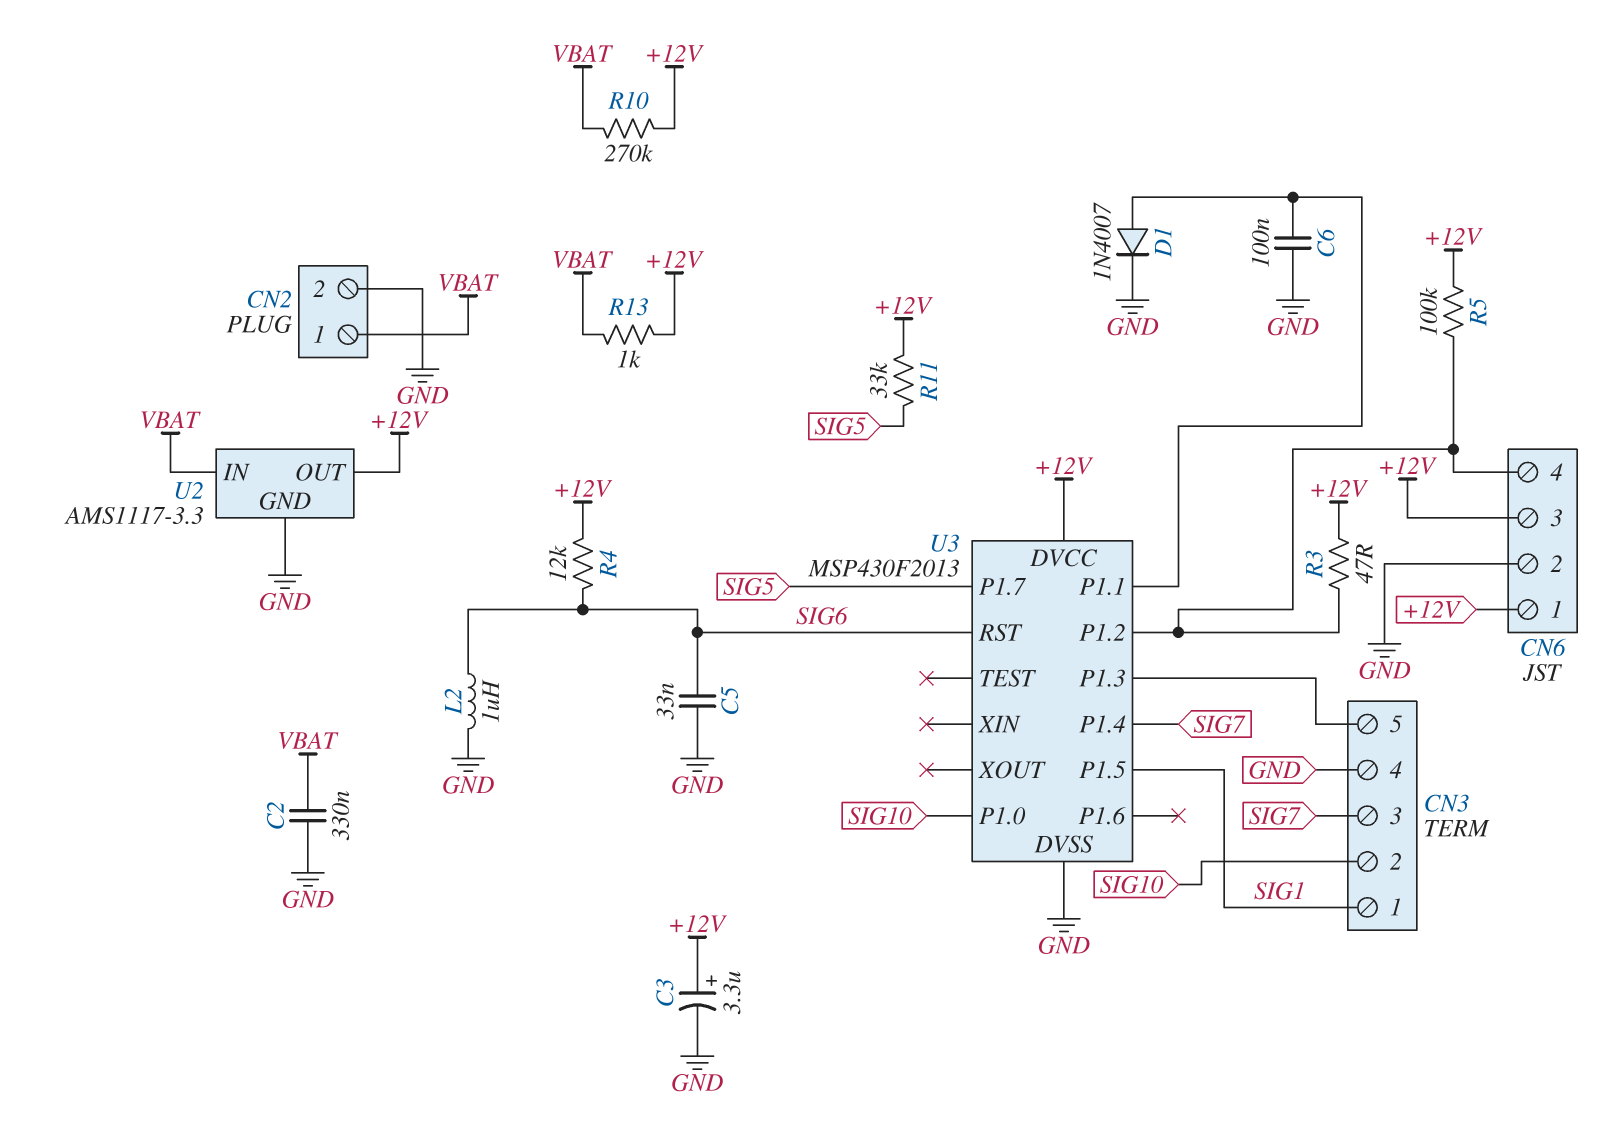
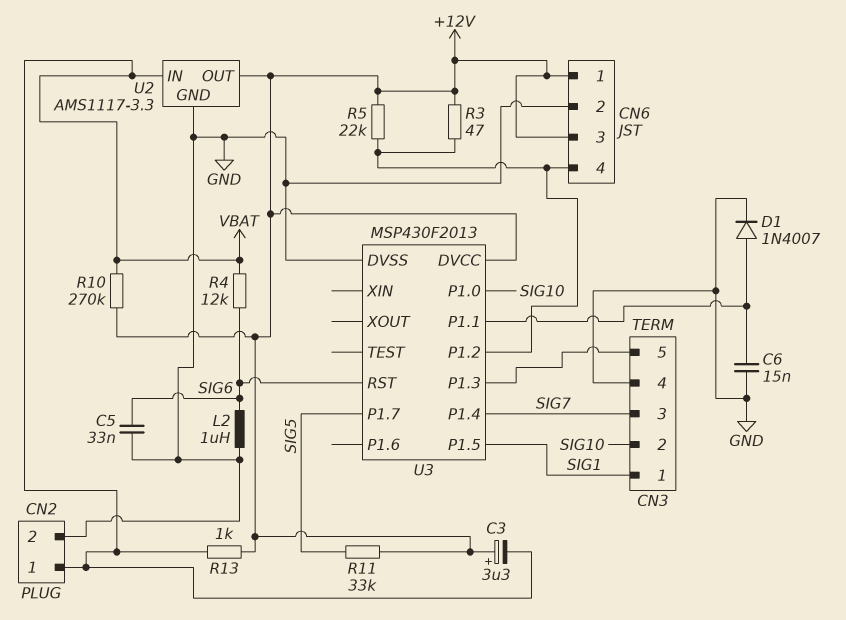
C2: 330nF (GND, VBAT) -> none
C3: 3.3uF (plus +12V, minus GND) -> 3.3uF (plus +12V, minus VBAT)
C6: 100nF (GND, U3/P1.1) -> 15nF (GND, U3/P1.1)
R4: 12k (+12V, SIG6) -> 12k (SIG6, VBAT)
R5: 100k (+12V, CN6/4) -> 22k (+12V, CN6/4)

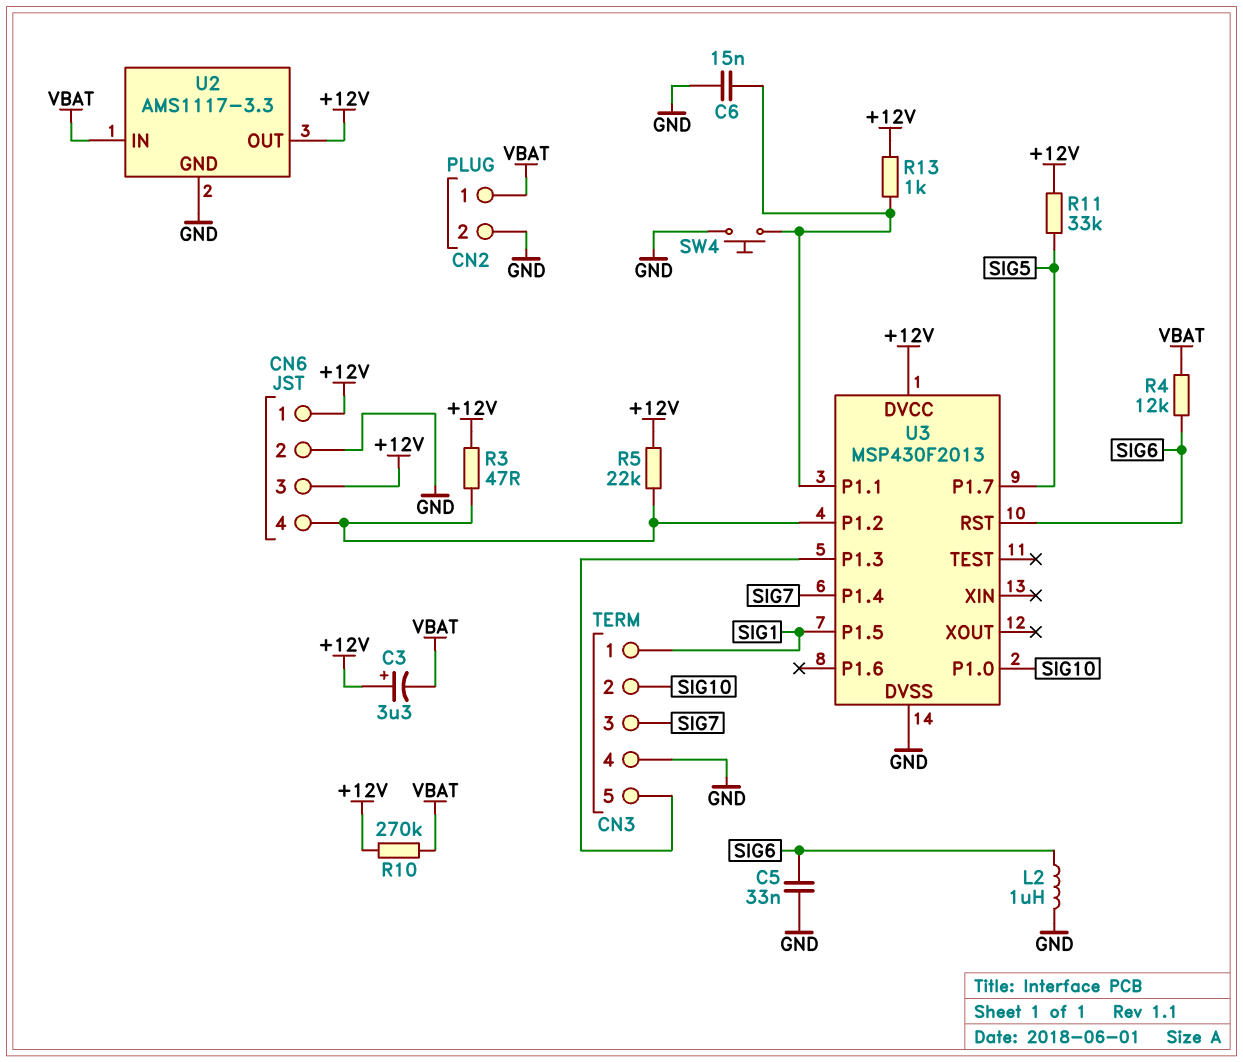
D1: diode 1N4007 (A U3/P1.1, K GND) -> none
R13: 1k (+12V, VBAT) -> 1k (+12V, U3/P1.1)
SW4: none -> button (GND, U3/P1.1)

